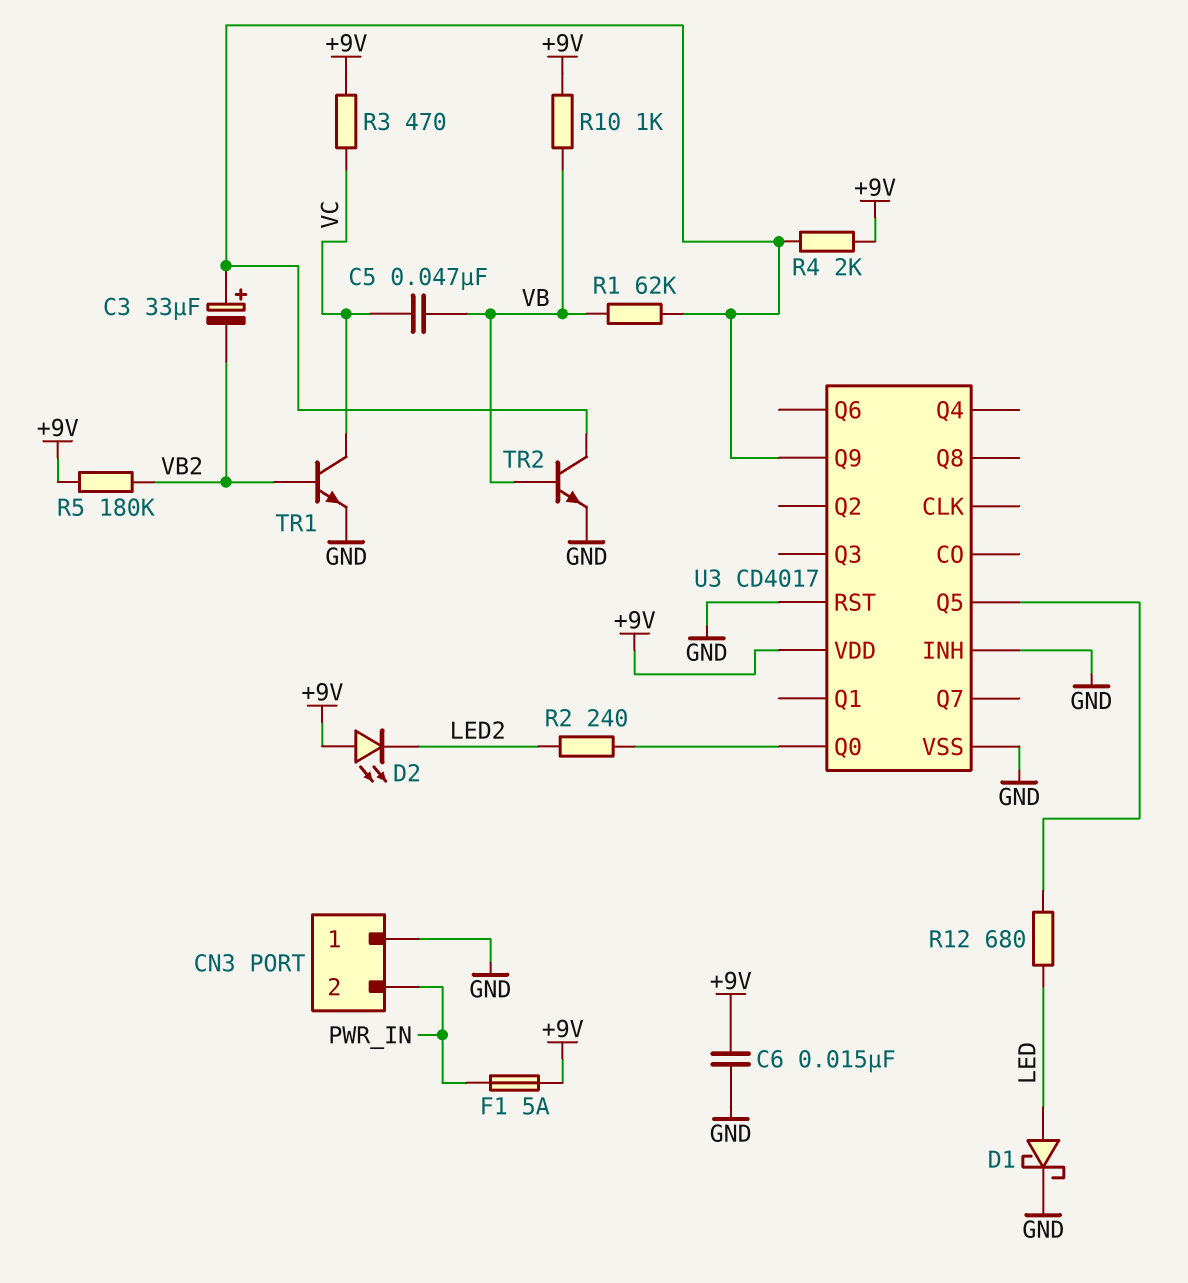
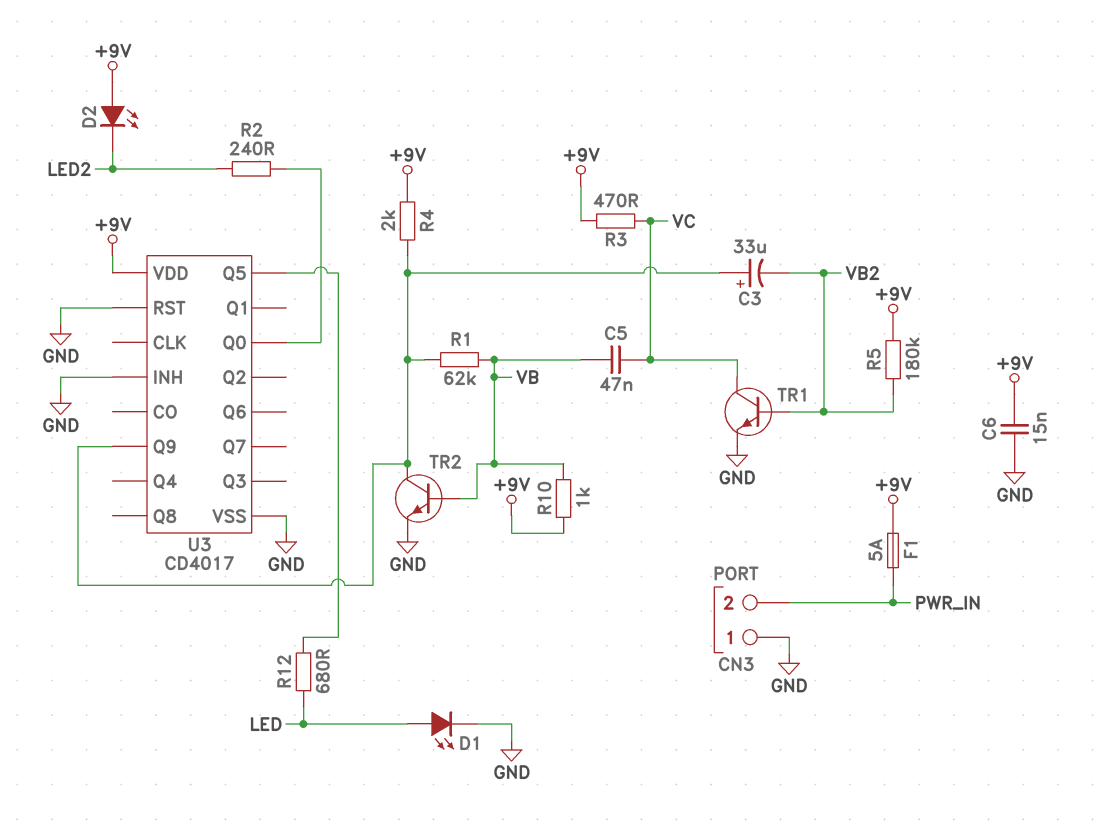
D1: schottky (A LED, K GND) -> LED (A LED, K GND)

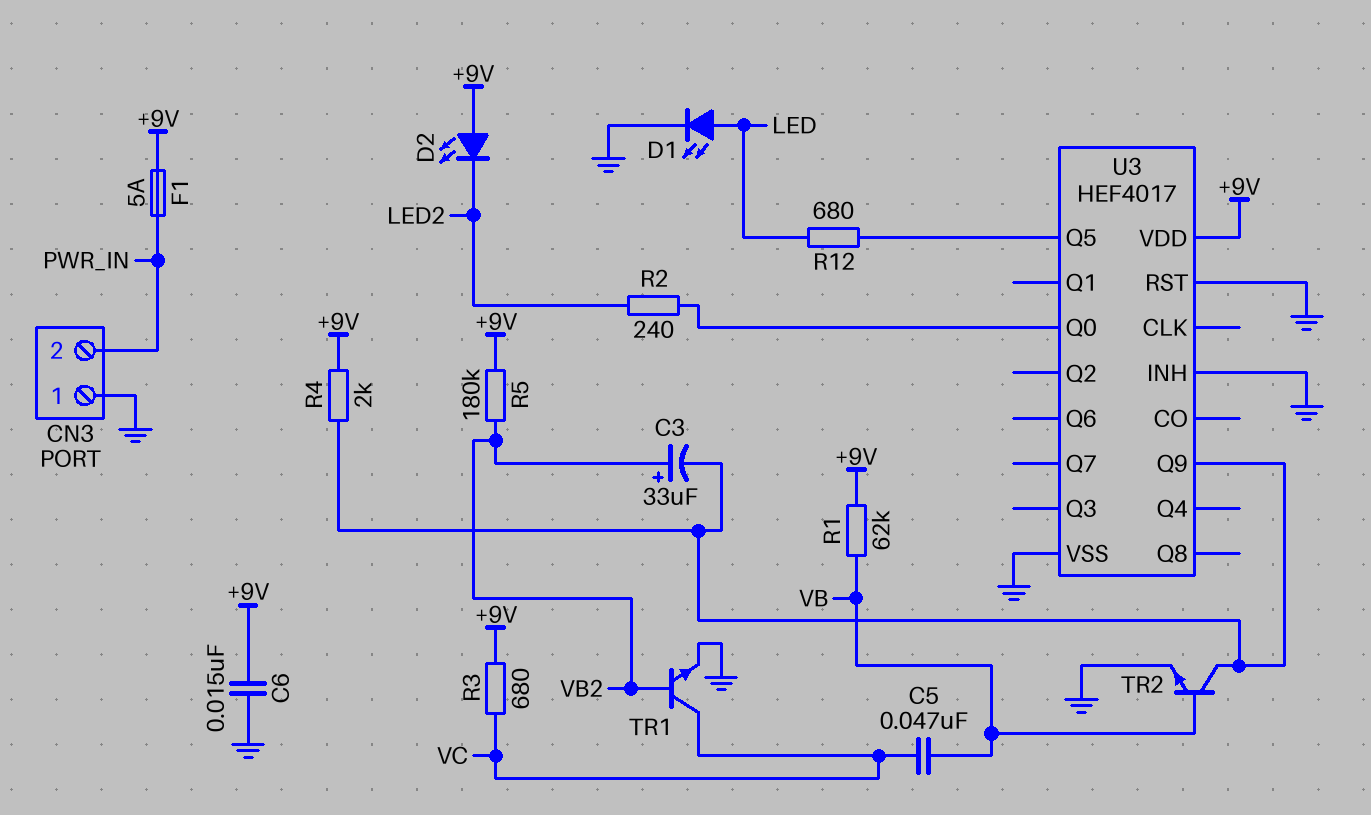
C3: 33uF (plus U3/Q9, minus VB2) -> 33uF (plus VB2, minus U3/Q9)
R1: 62k (U3/Q9, VB) -> 62k (+9V, VB)
R3: 470 (+9V, VC) -> 680 (+9V, VC)
R10: 1k (+9V, VB) -> none
U3: CD4017 -> HEF4017

